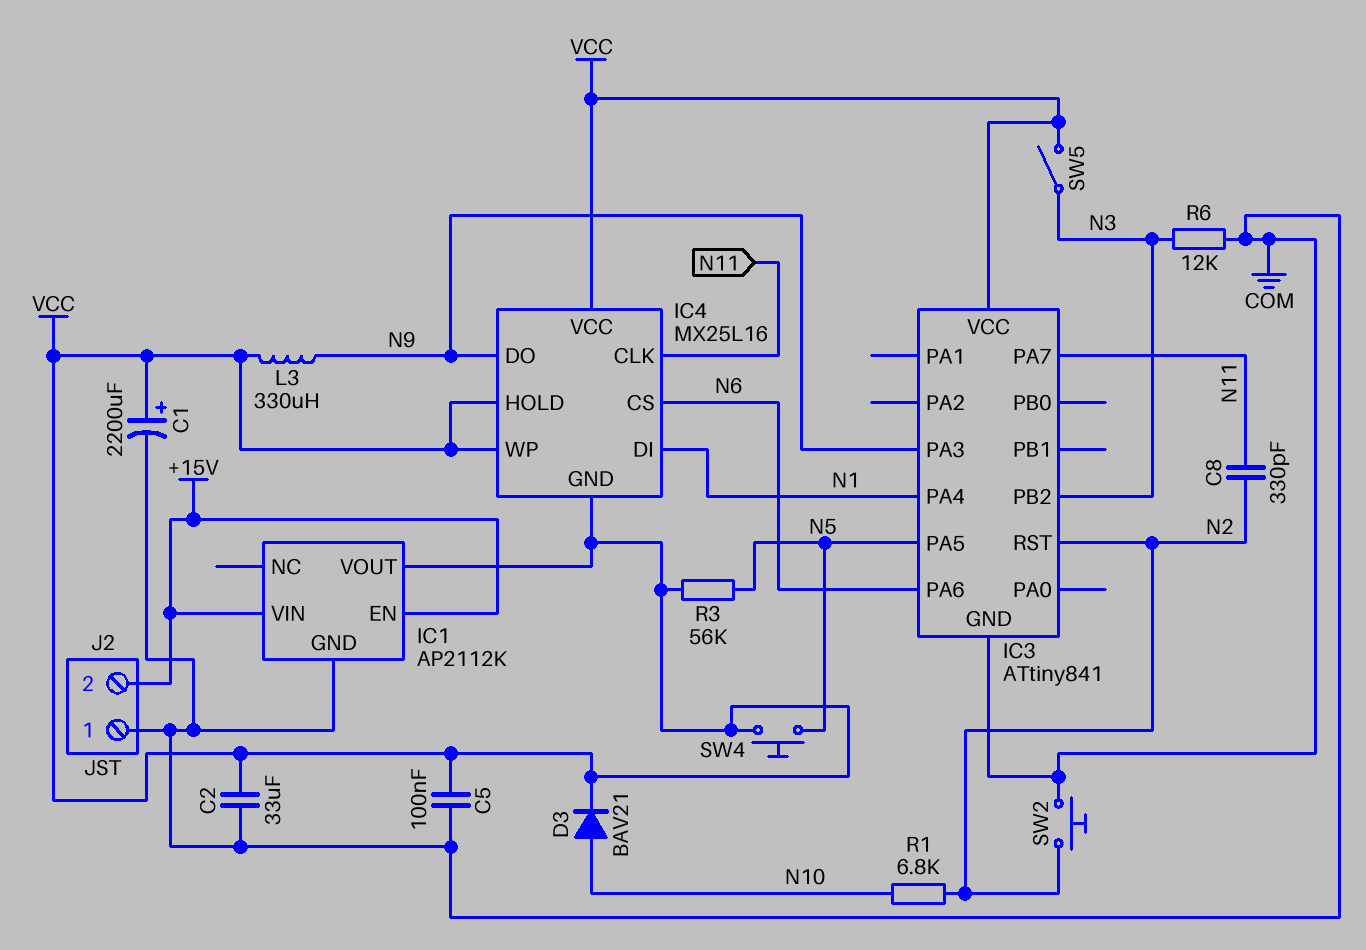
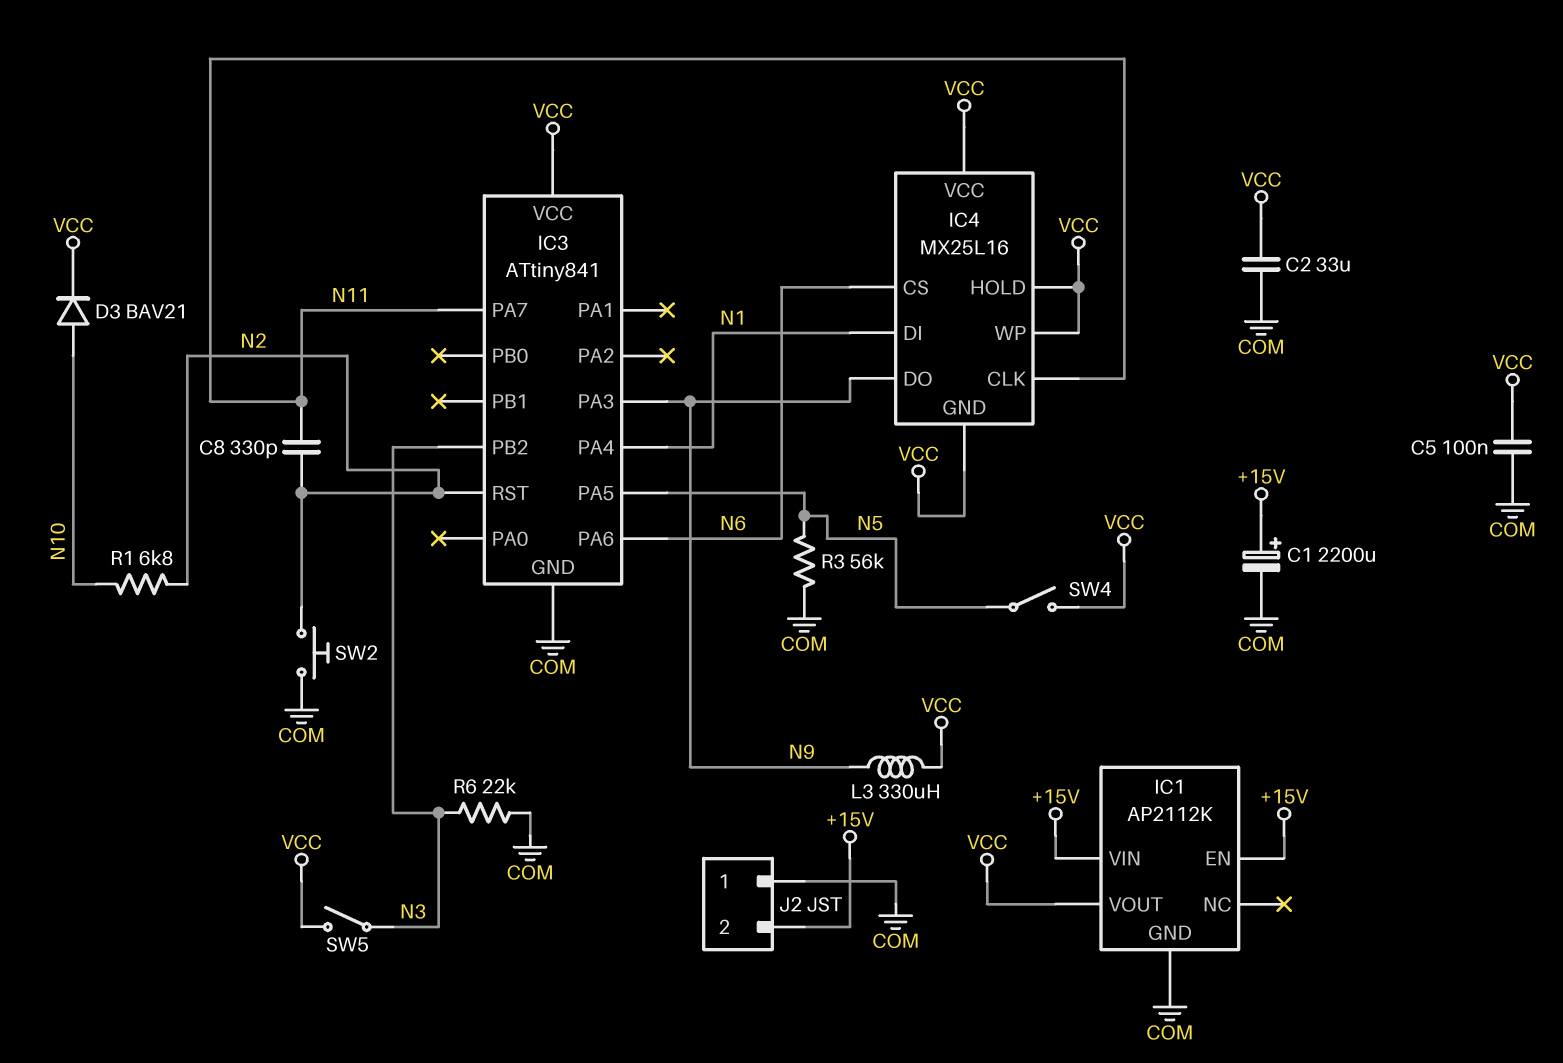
C1: 2200uF (plus VCC, minus COM) -> 2200uF (plus +15V, minus COM)
R3: 56k (N5, VCC) -> 56k (COM, N5)
R6: 12k (COM, N3) -> 22k (COM, N3)
SW4: button (N5, VCC) -> switch (N5, VCC)

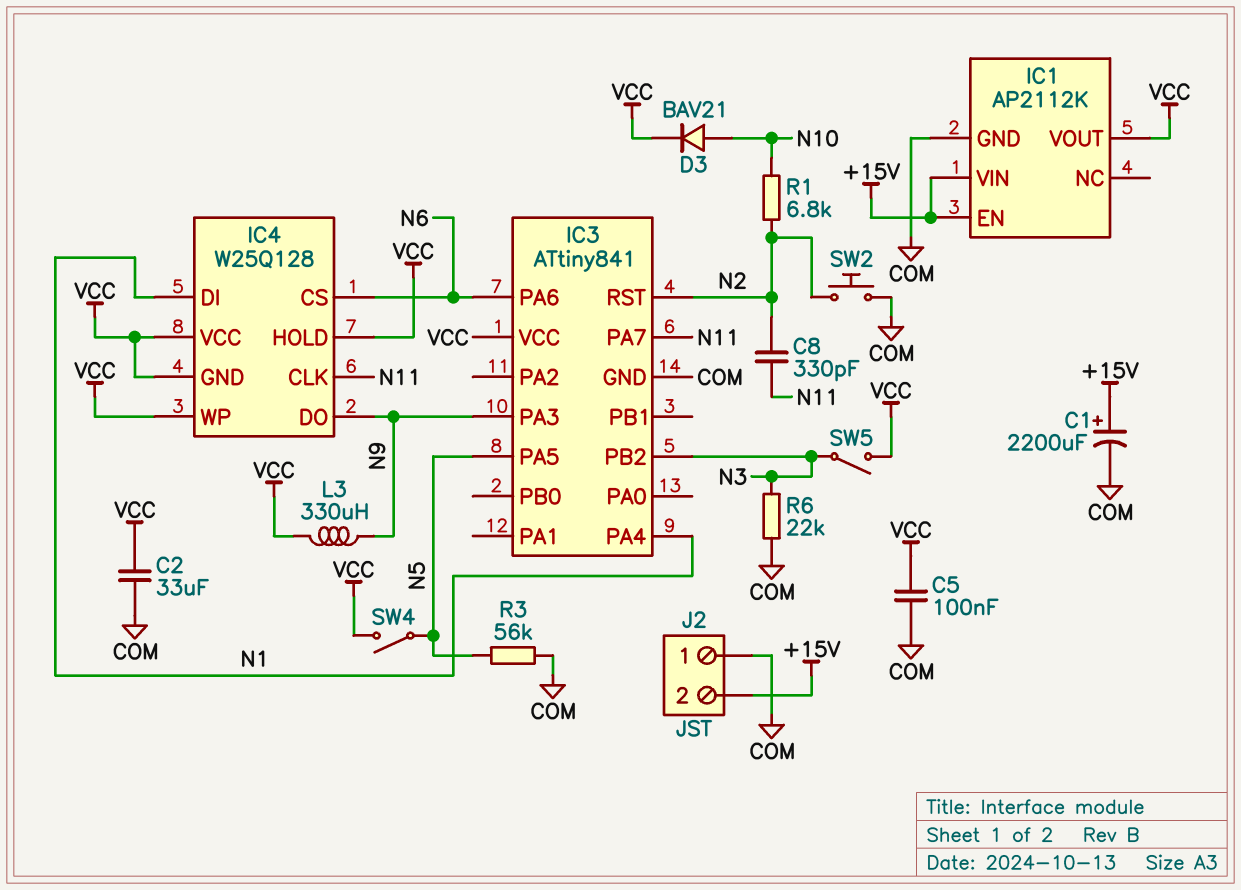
IC4: MX25L16 -> W25Q128

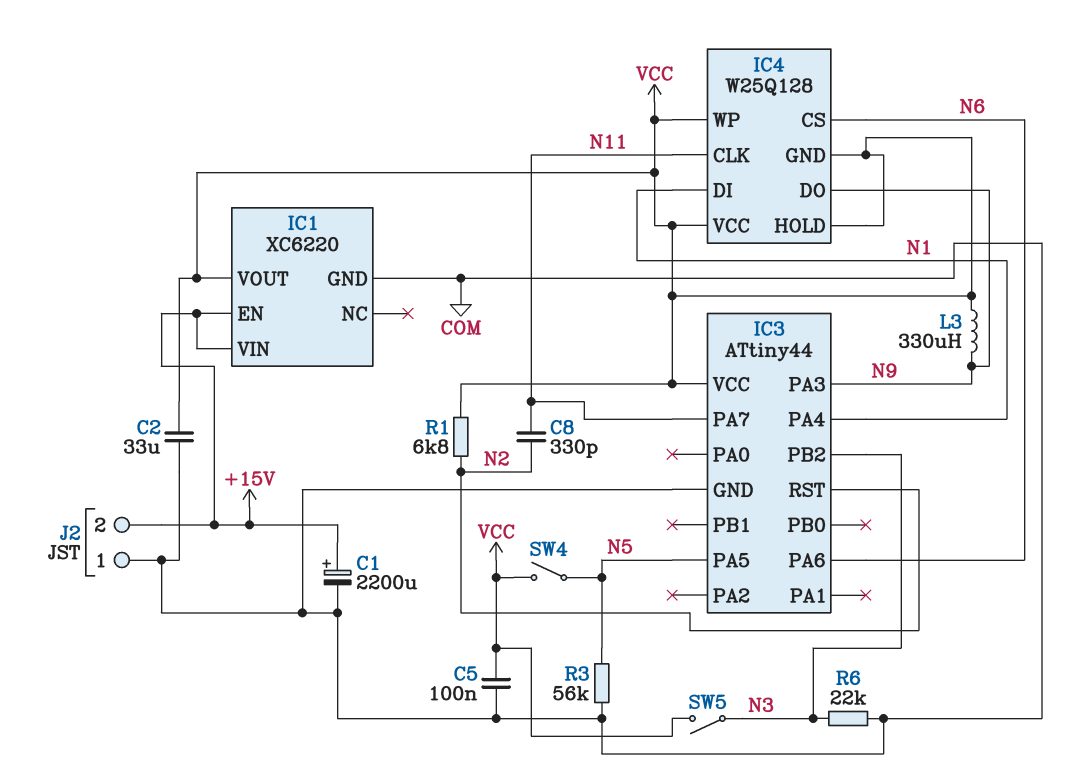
D3: diode BAV21 (A N10, K VCC) -> none
IC1: AP2112K -> XC6220
IC3: ATtiny841 -> ATtiny44
R1: 6.8k (N2, N10) -> 6.8k (N2, VCC)
SW2: button (COM, N2) -> none

